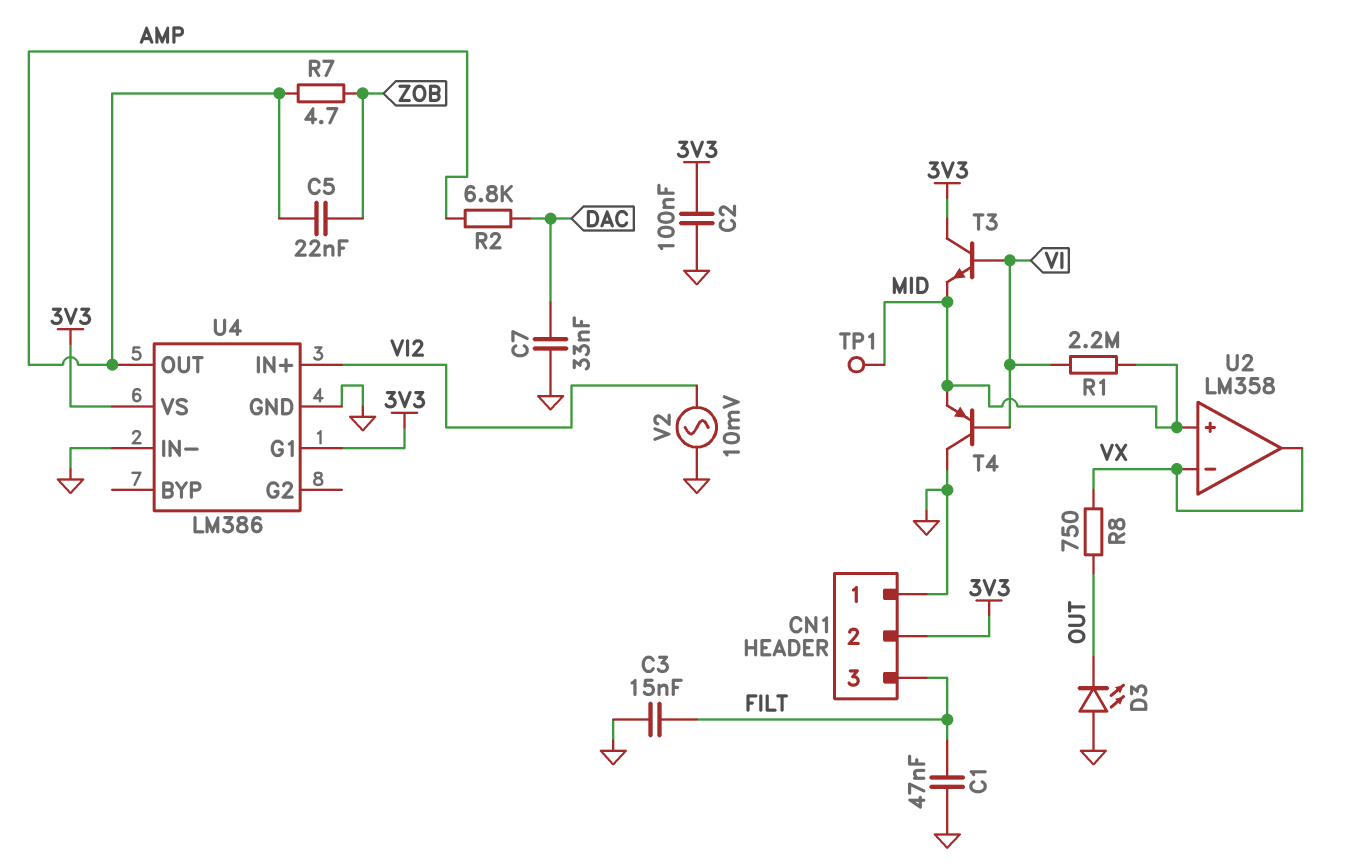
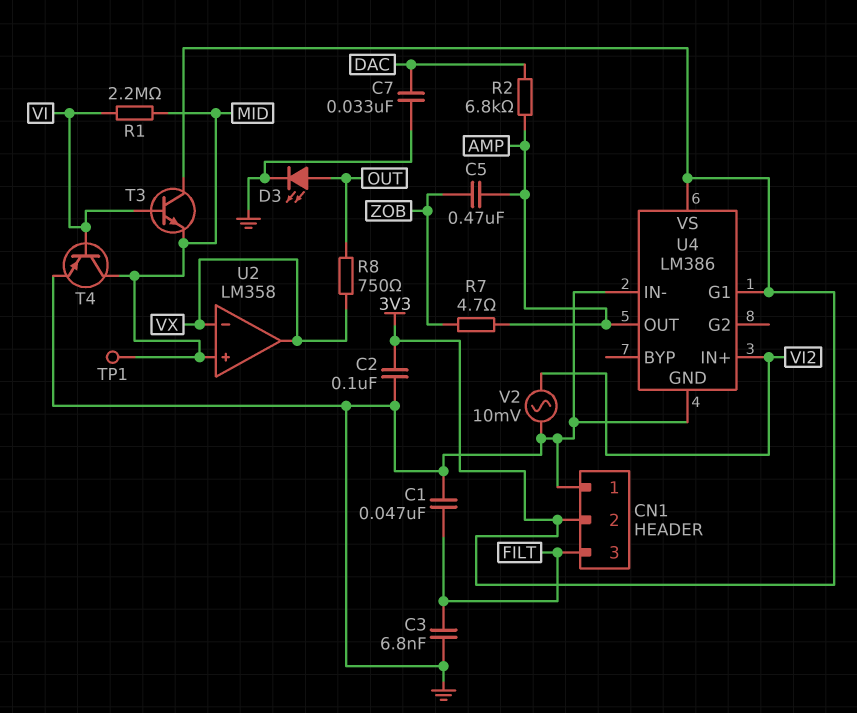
C3: 15nF (FILT, GND) -> 6.8nF (FILT, GND)
C5: 22nF (AMP, ZOB) -> 470nF (AMP, ZOB)
D3: LED (A GND, K OUT) -> LED (A OUT, K GND)
T4: PNP (B VI, C GND, E MID) -> PNP (B VI, C MID, E GND)

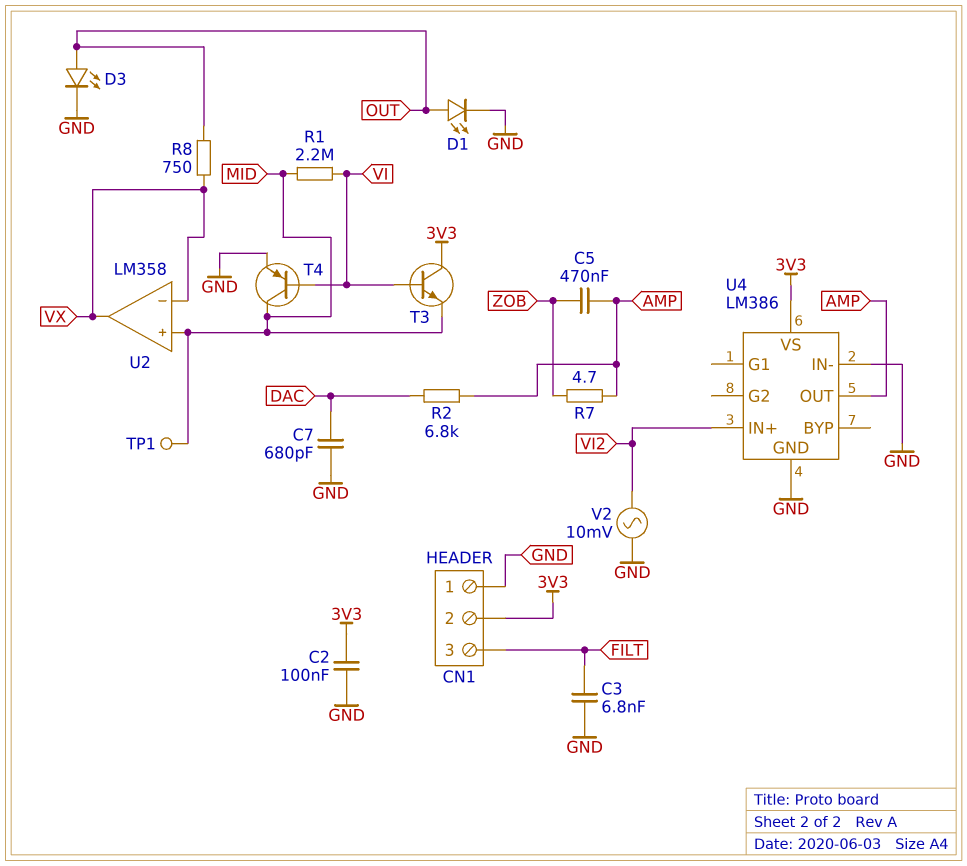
C1: 47nF (FILT, GND) -> none
C7: 33nF (DAC, GND) -> 680pF (DAC, GND)
D1: none -> LED (A OUT, K GND)
U4 pin G1: 3V3 -> none

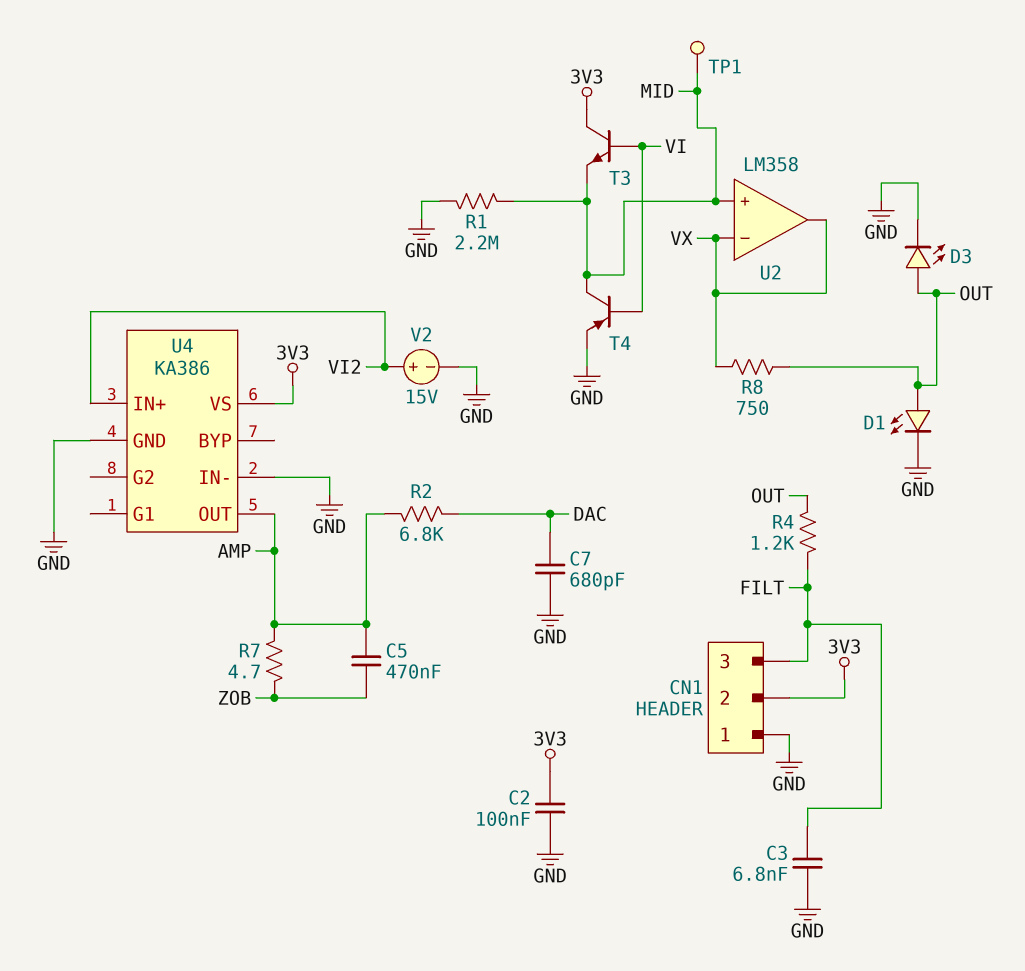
R1: 2.2M (MID, VI) -> 2.2M (GND, MID)
R4: none -> 1.2k (FILT, OUT)
U4: LM386 -> KA386
V2: AC 10mV (GND, VI2) -> 15V (plus VI2, minus GND)

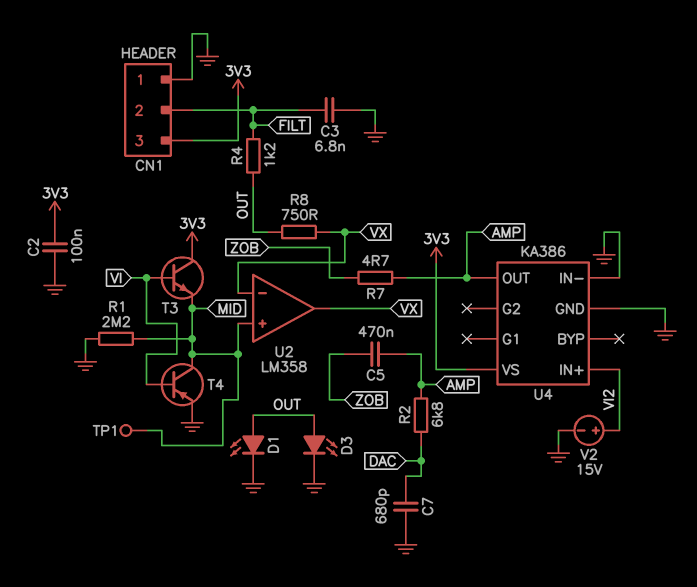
CN1 pin 2: 3V3 -> FILT
CN1 pin 3: FILT -> 3V3

